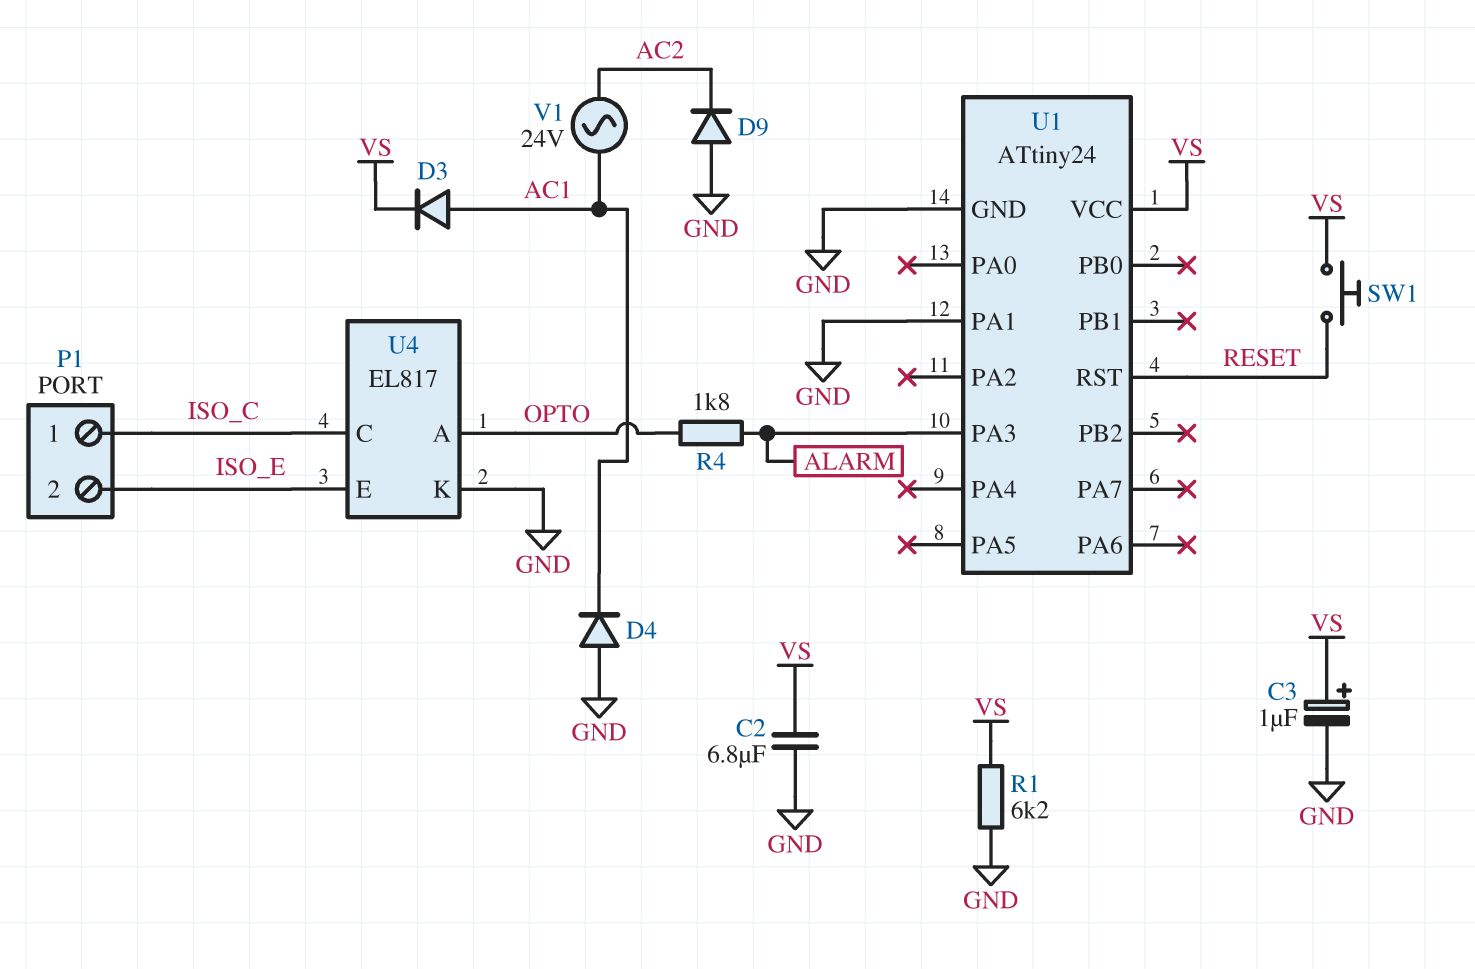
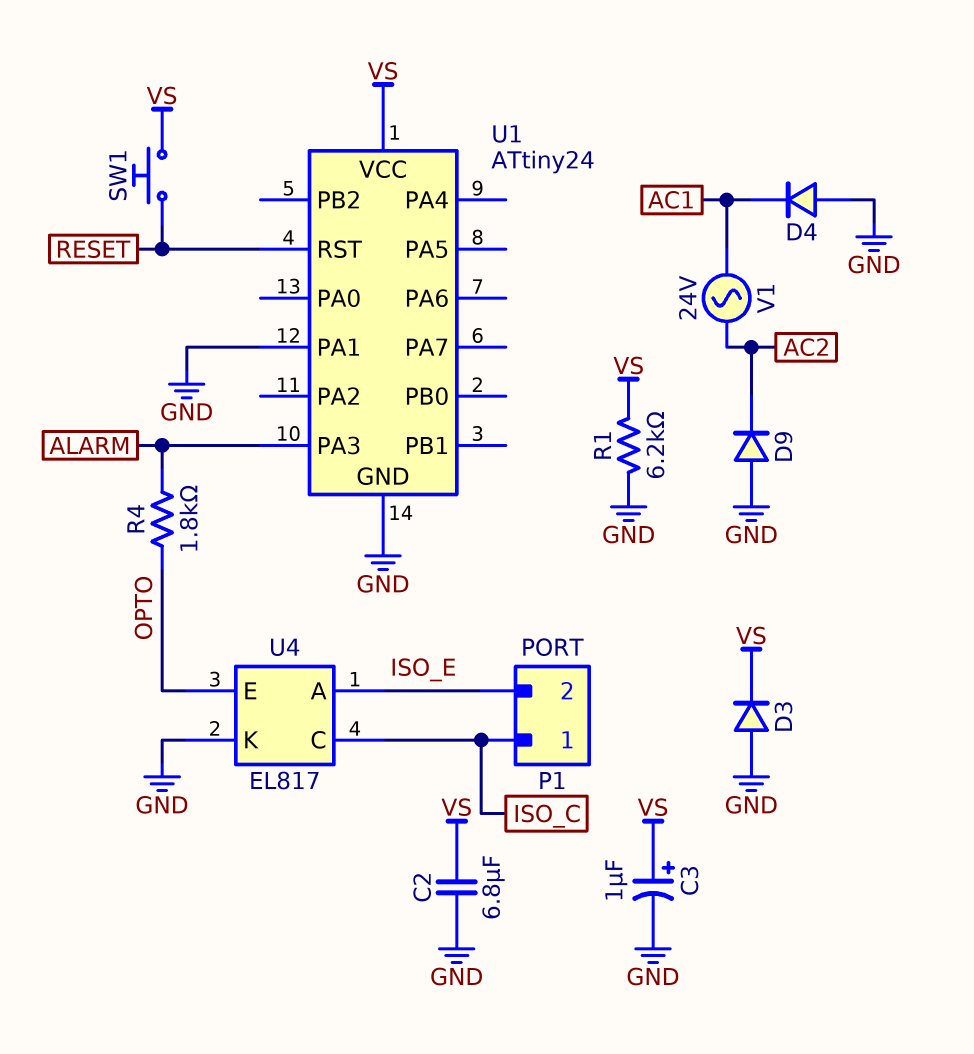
D3: diode (A AC1, K VS) -> diode (A GND, K VS)
U4 pin A: OPTO -> ISO_E
U4 pin E: ISO_E -> OPTO

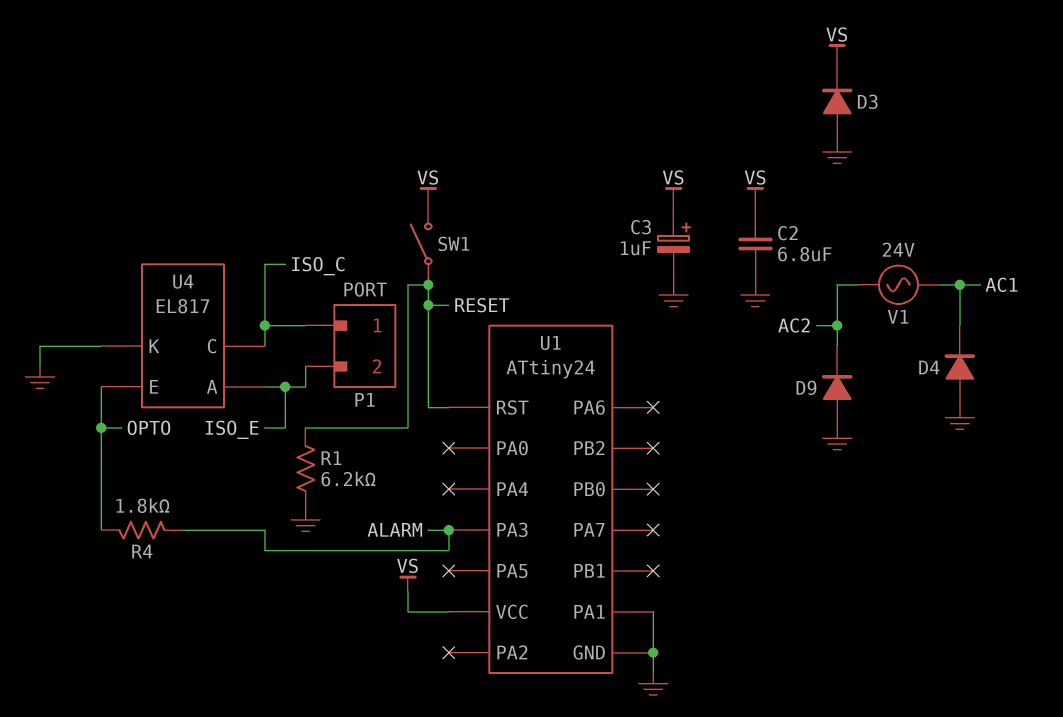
R1: 6.2k (GND, VS) -> 6.2k (GND, RESET)
SW1: button (RESET, VS) -> switch (RESET, VS)

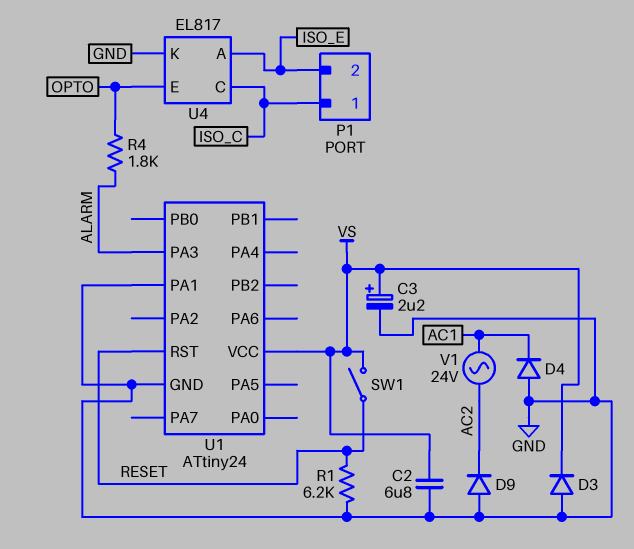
C3: 1uF (plus VS, minus GND) -> 2.2uF (plus VS, minus GND)

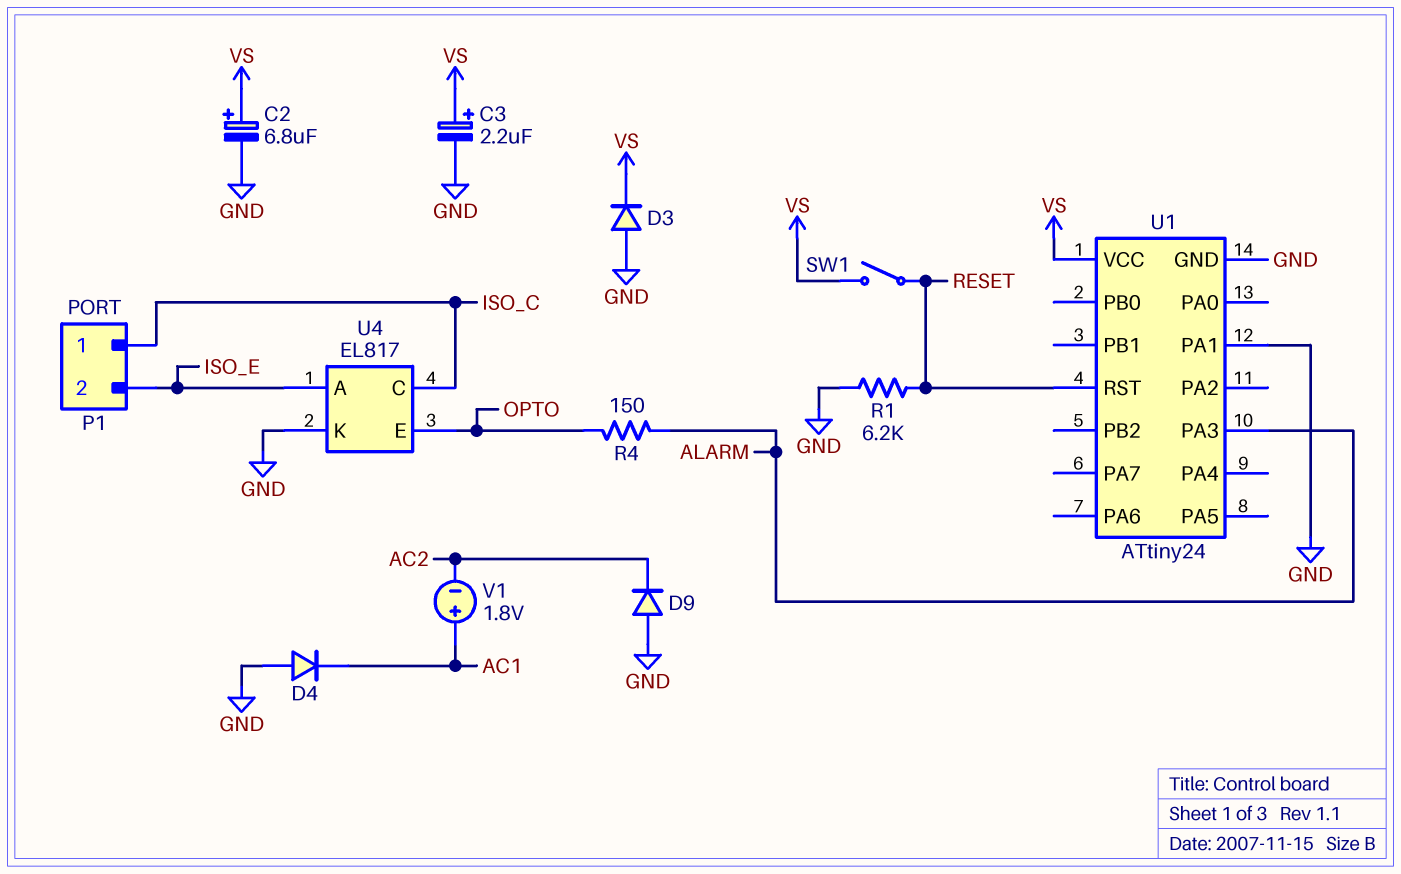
C2: 6.8uF (GND, VS) -> 6.8uF (plus VS, minus GND)
R4: 1.8k (ALARM, OPTO) -> 150 (ALARM, OPTO)
V1: AC 24V (AC1, AC2) -> 1.8V (plus AC1, minus AC2)

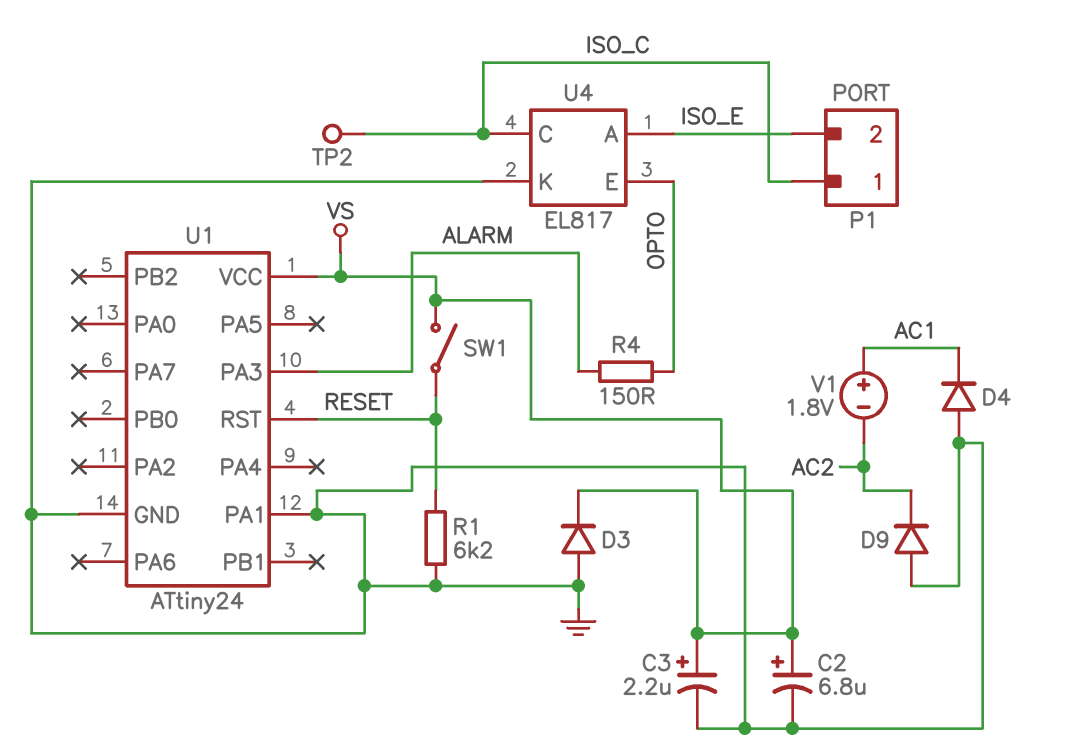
TP2: none -> test point (ISO_C)

